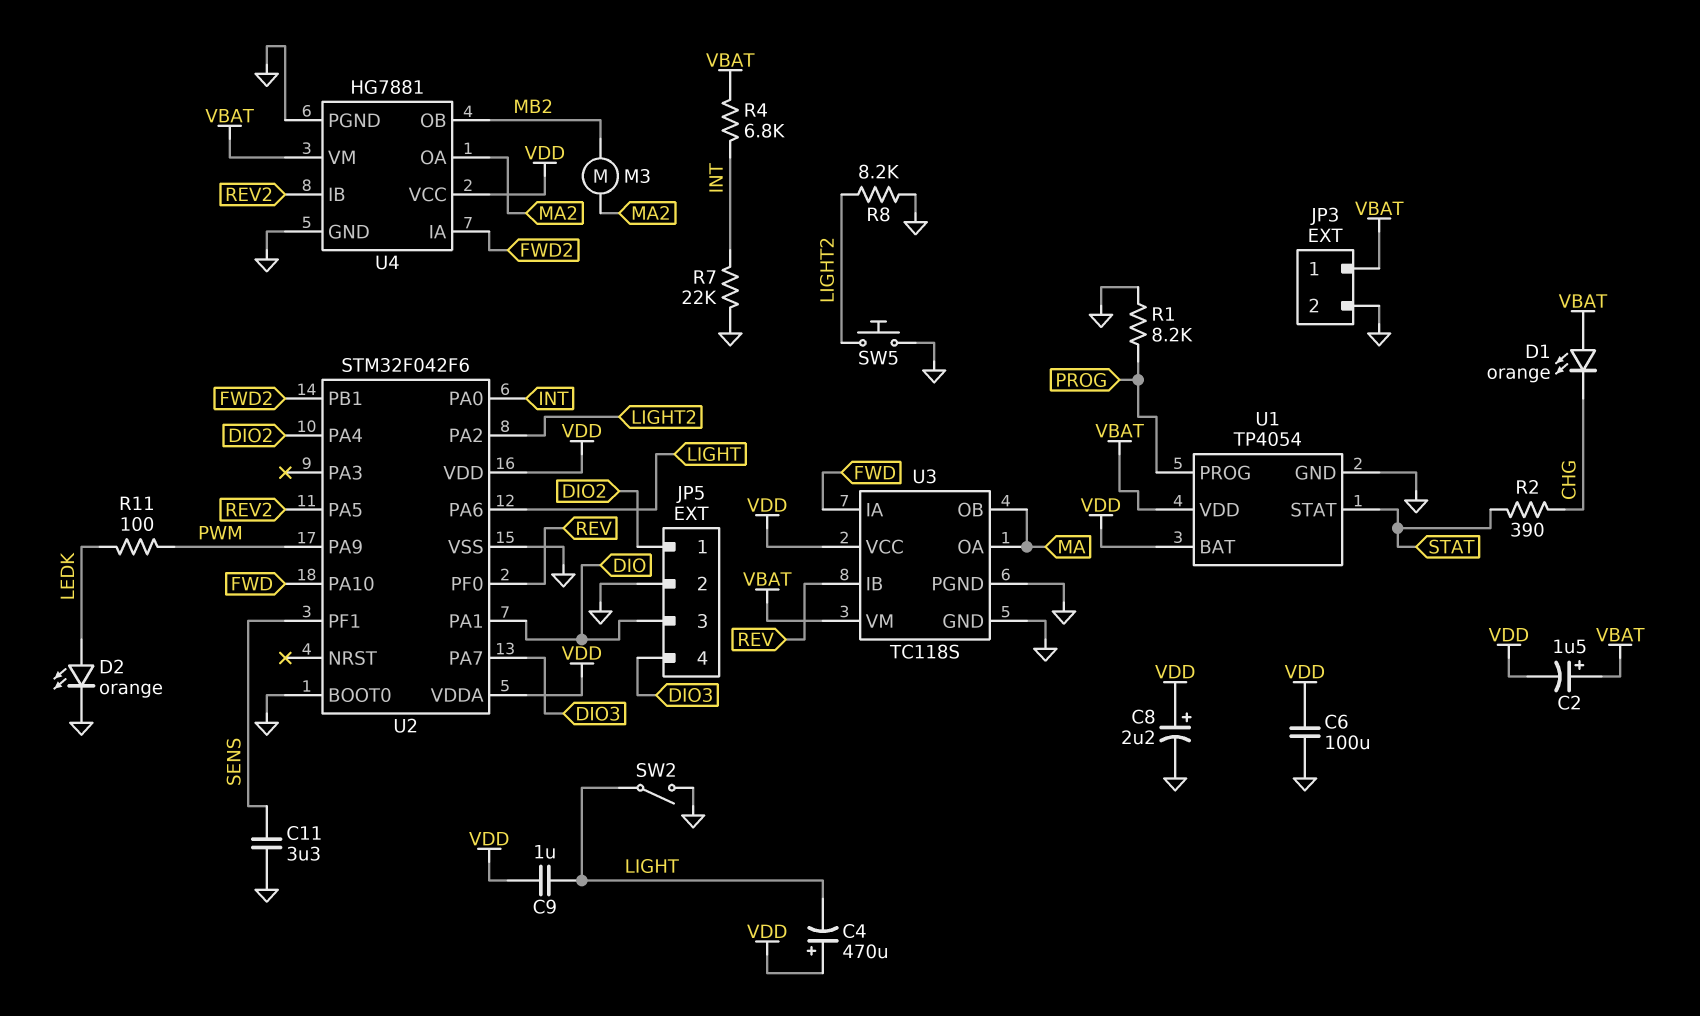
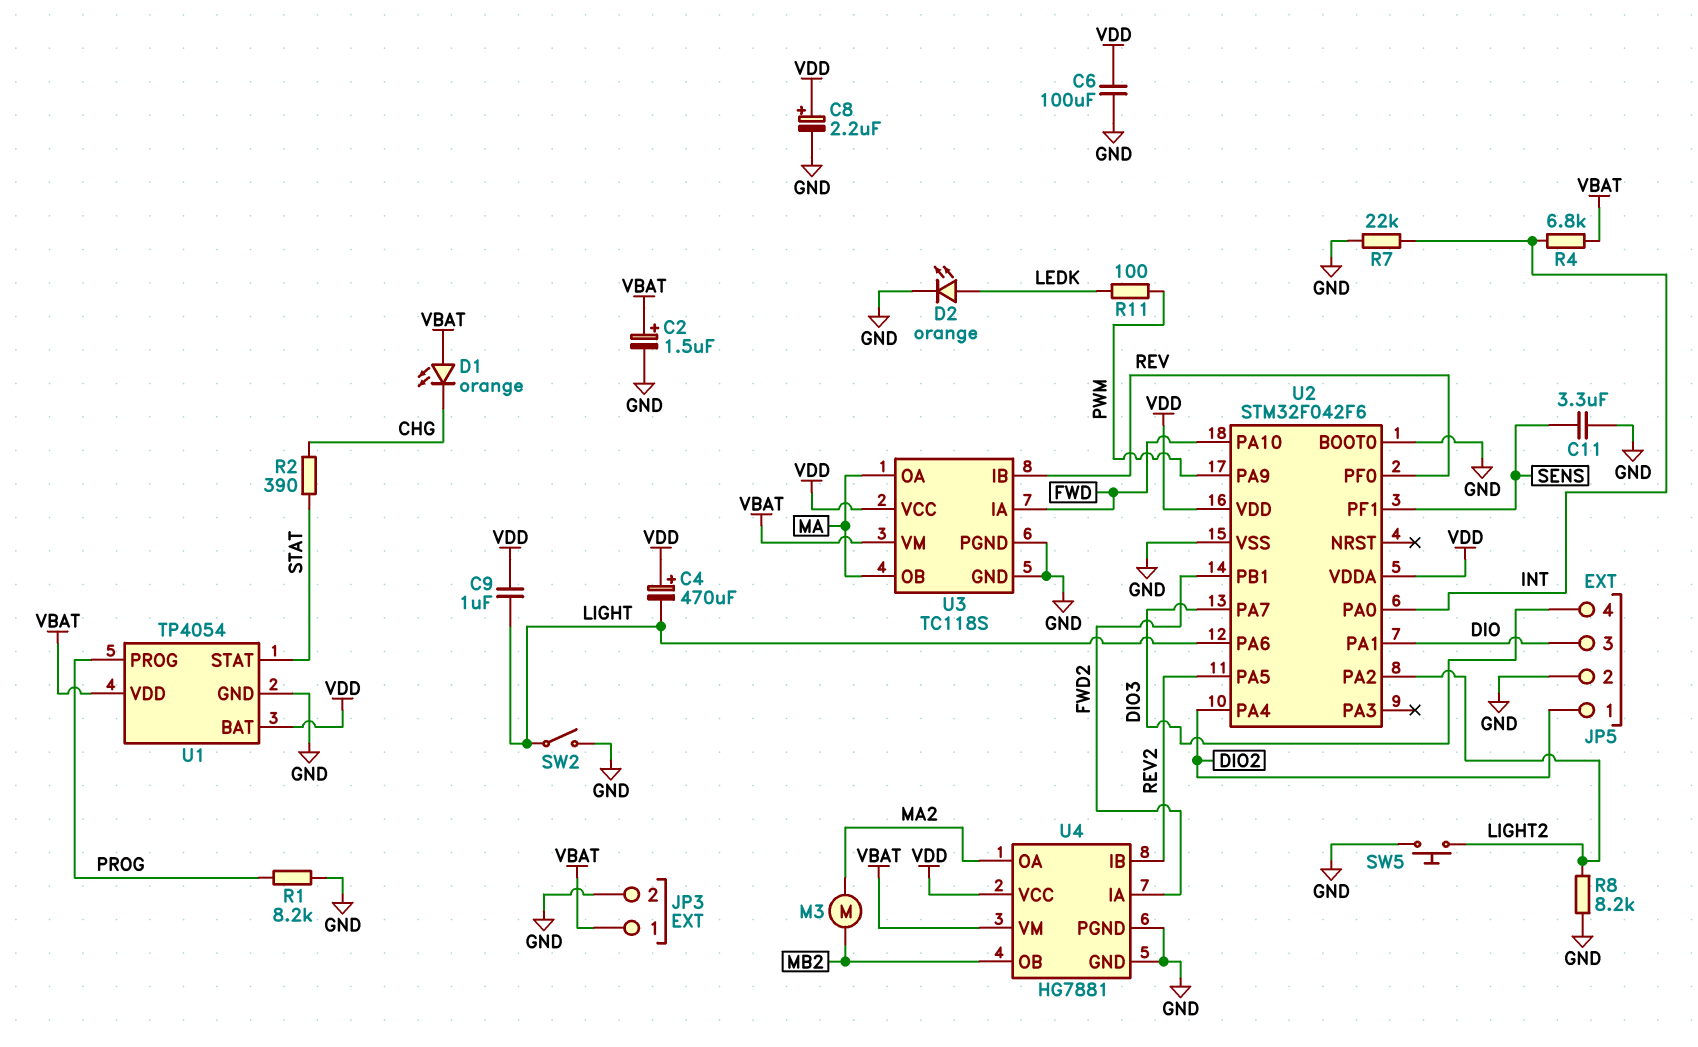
C2: 1.5uF (plus VBAT, minus VDD) -> 1.5uF (plus VBAT, minus GND)

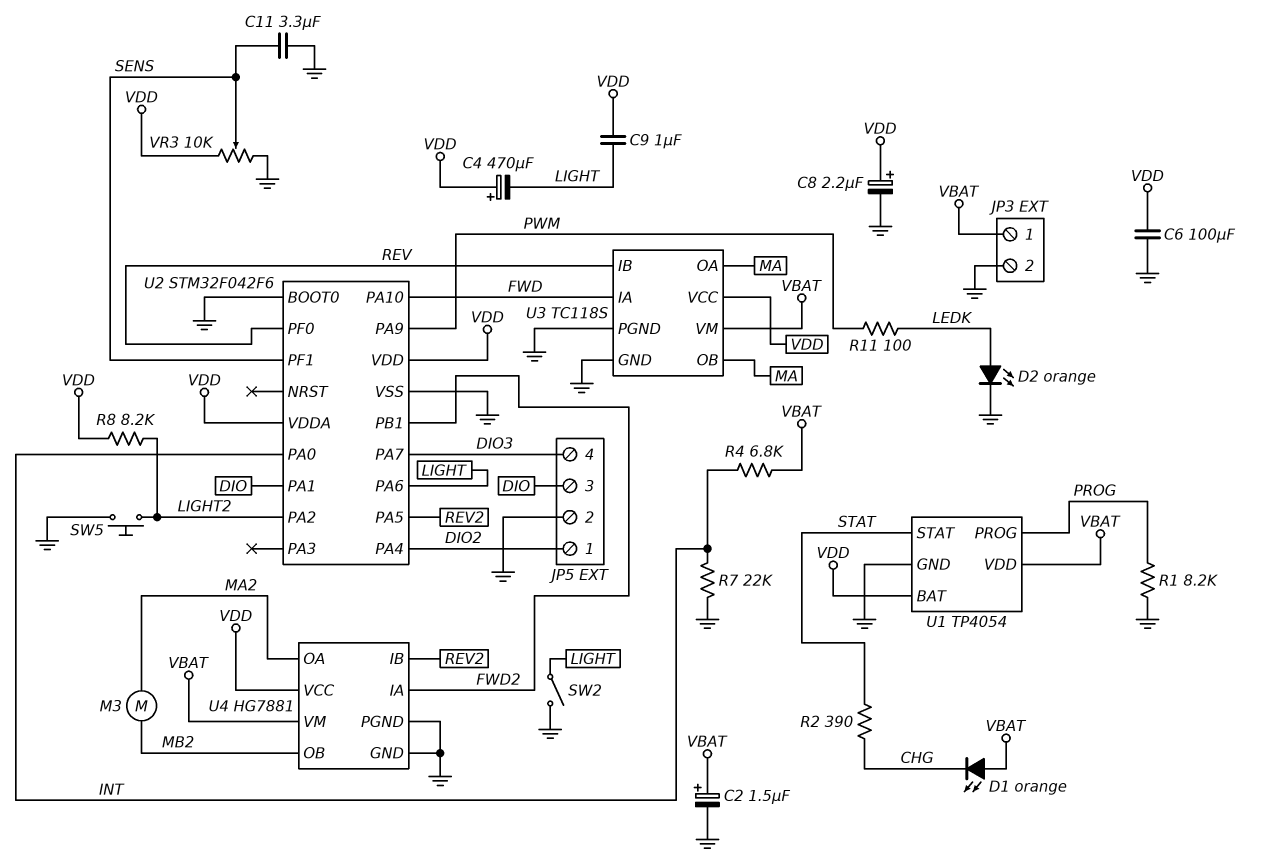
R8: 8.2k (GND, LIGHT2) -> 8.2k (LIGHT2, VDD)
VR3: none -> 10k (GND, VDD, wiper SENS)

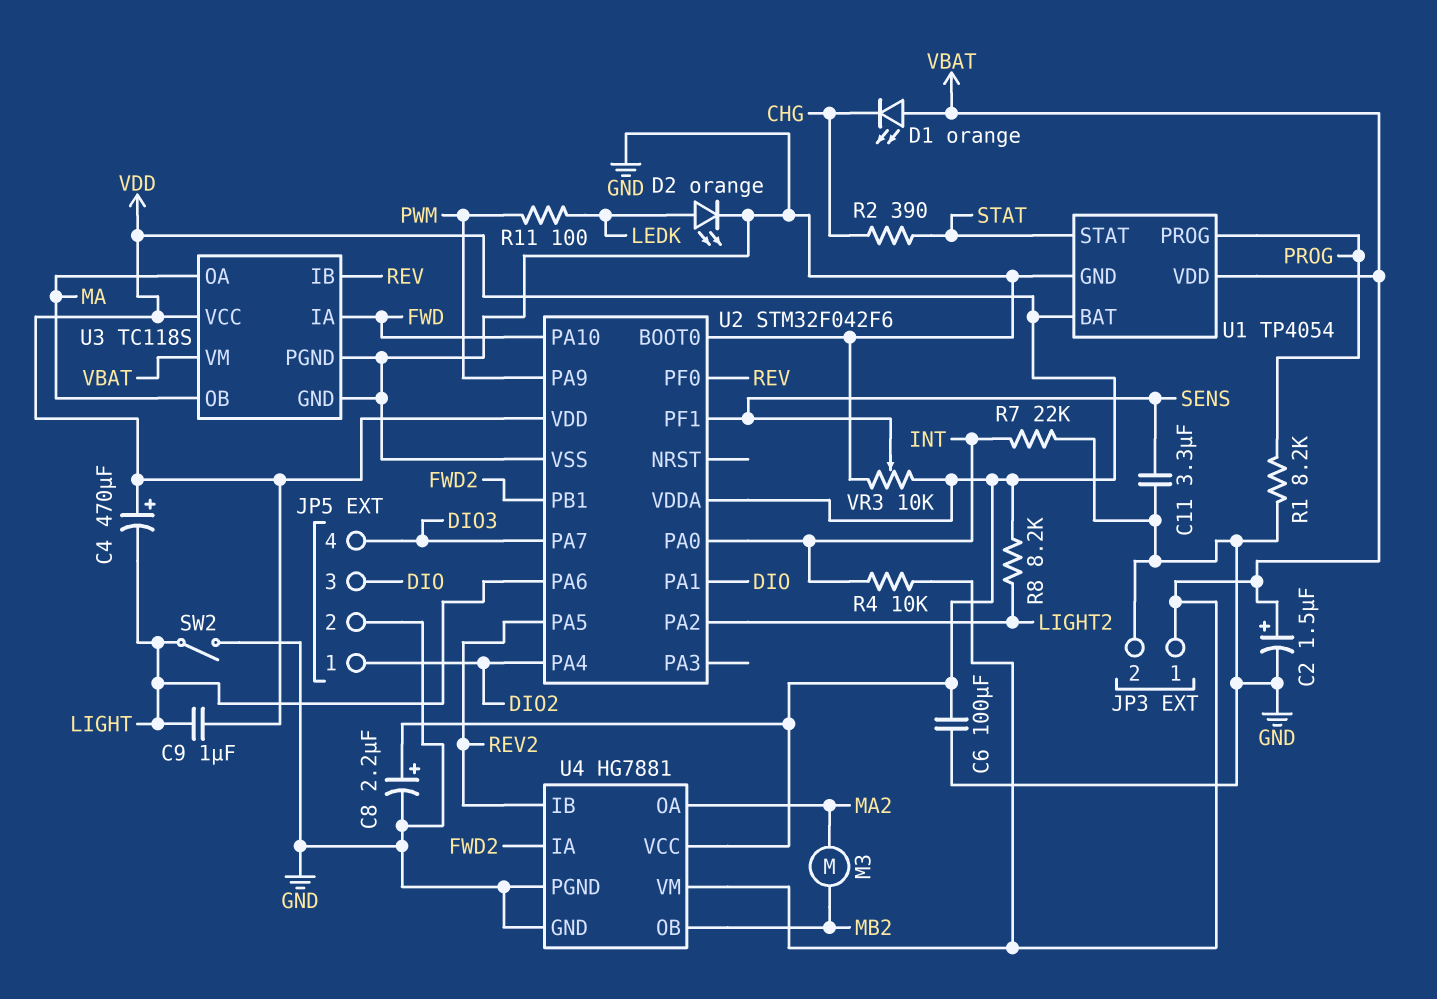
R4: 6.8k (INT, VBAT) -> 10k (INT, VBAT)
SW5: button (GND, LIGHT2) -> none

